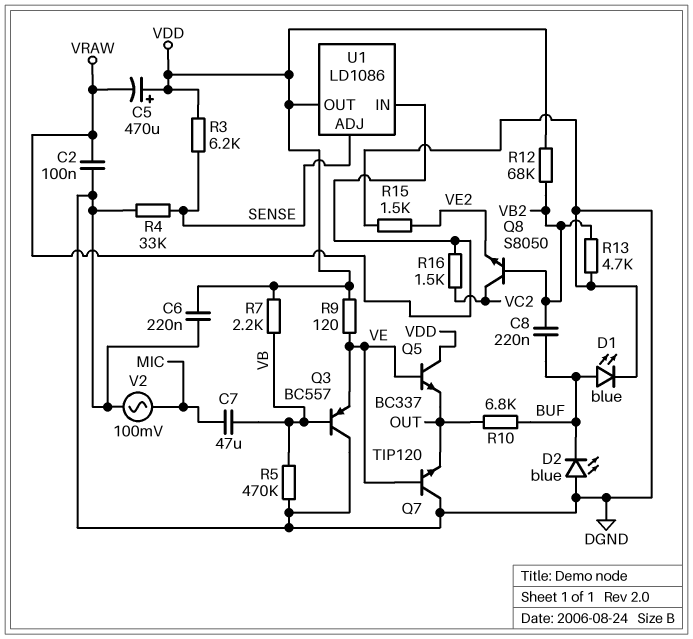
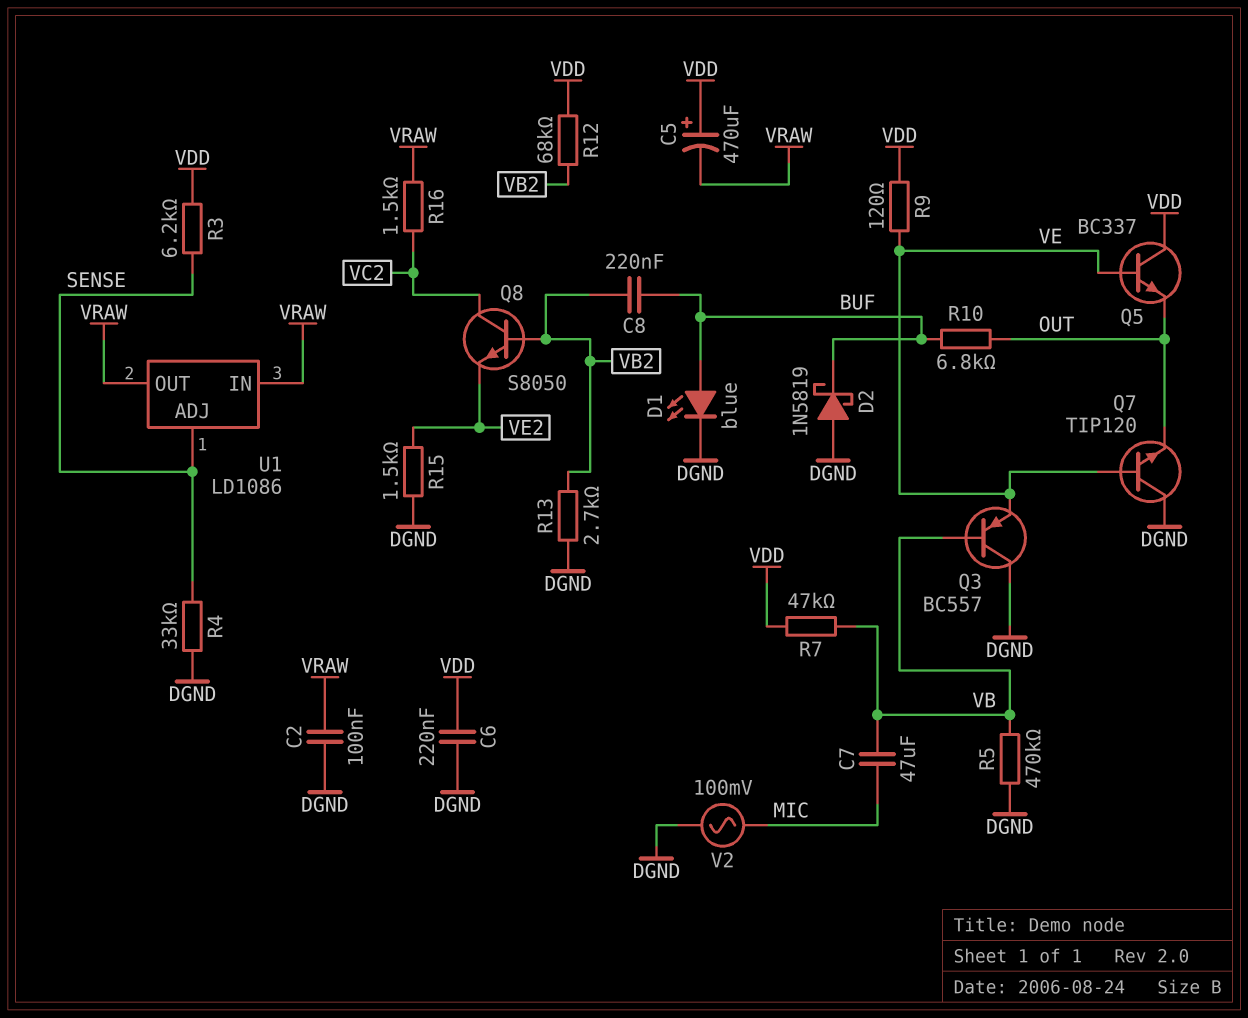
D2: LED blue (A DGND, K BUF) -> schottky 1N5819 (A DGND, K BUF)
R7: 2.2k (VB, VDD) -> 47k (VB, VDD)
R13: 4.7k (DGND, VB2) -> 2.7k (DGND, VB2)
U1 pin OUT: VDD -> VRAW

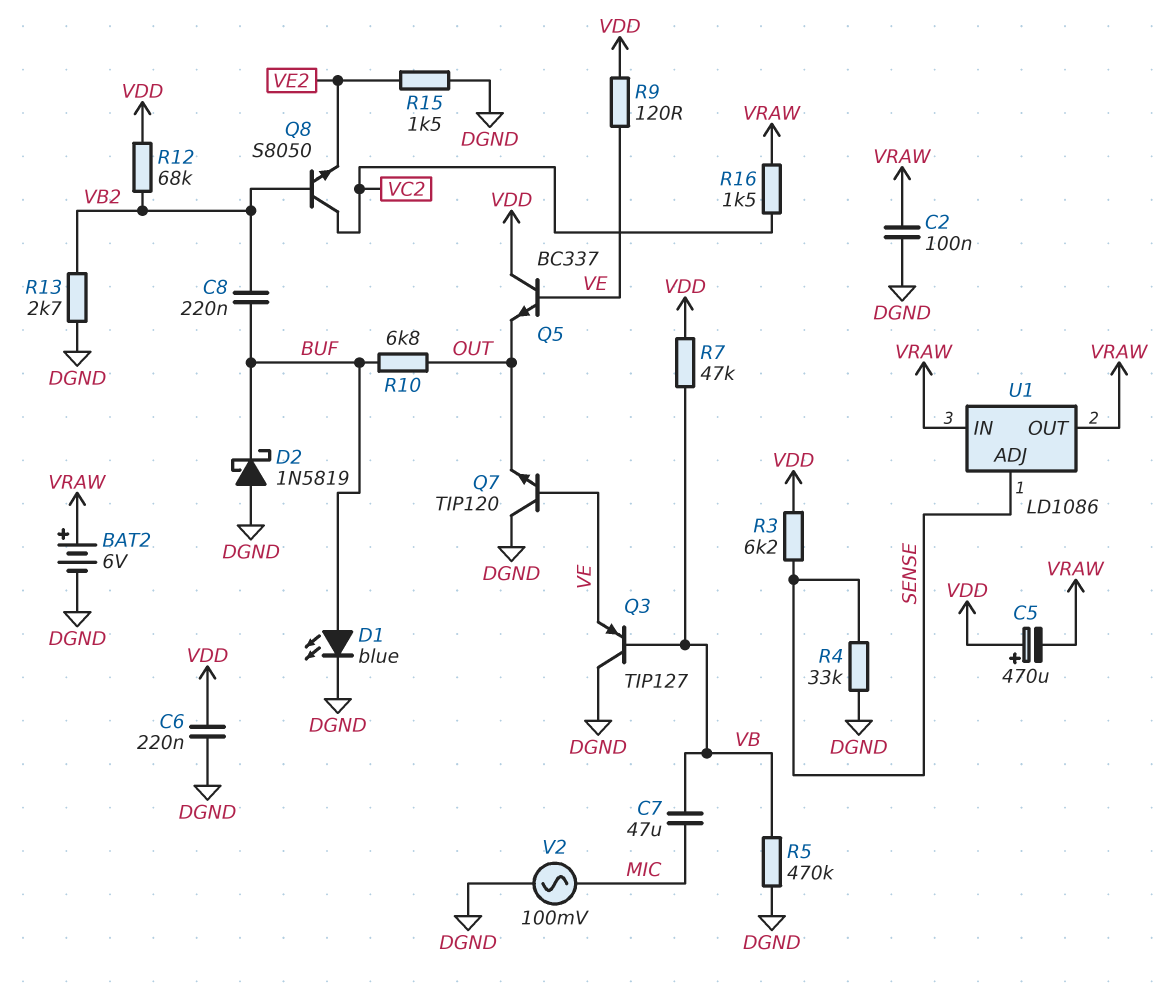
BAT2: none -> 6V (plus VRAW, minus DGND)
Q3: PNP BC557 (B VB, C DGND, E VE) -> PNP TIP127 (B VB, C DGND, E VE)

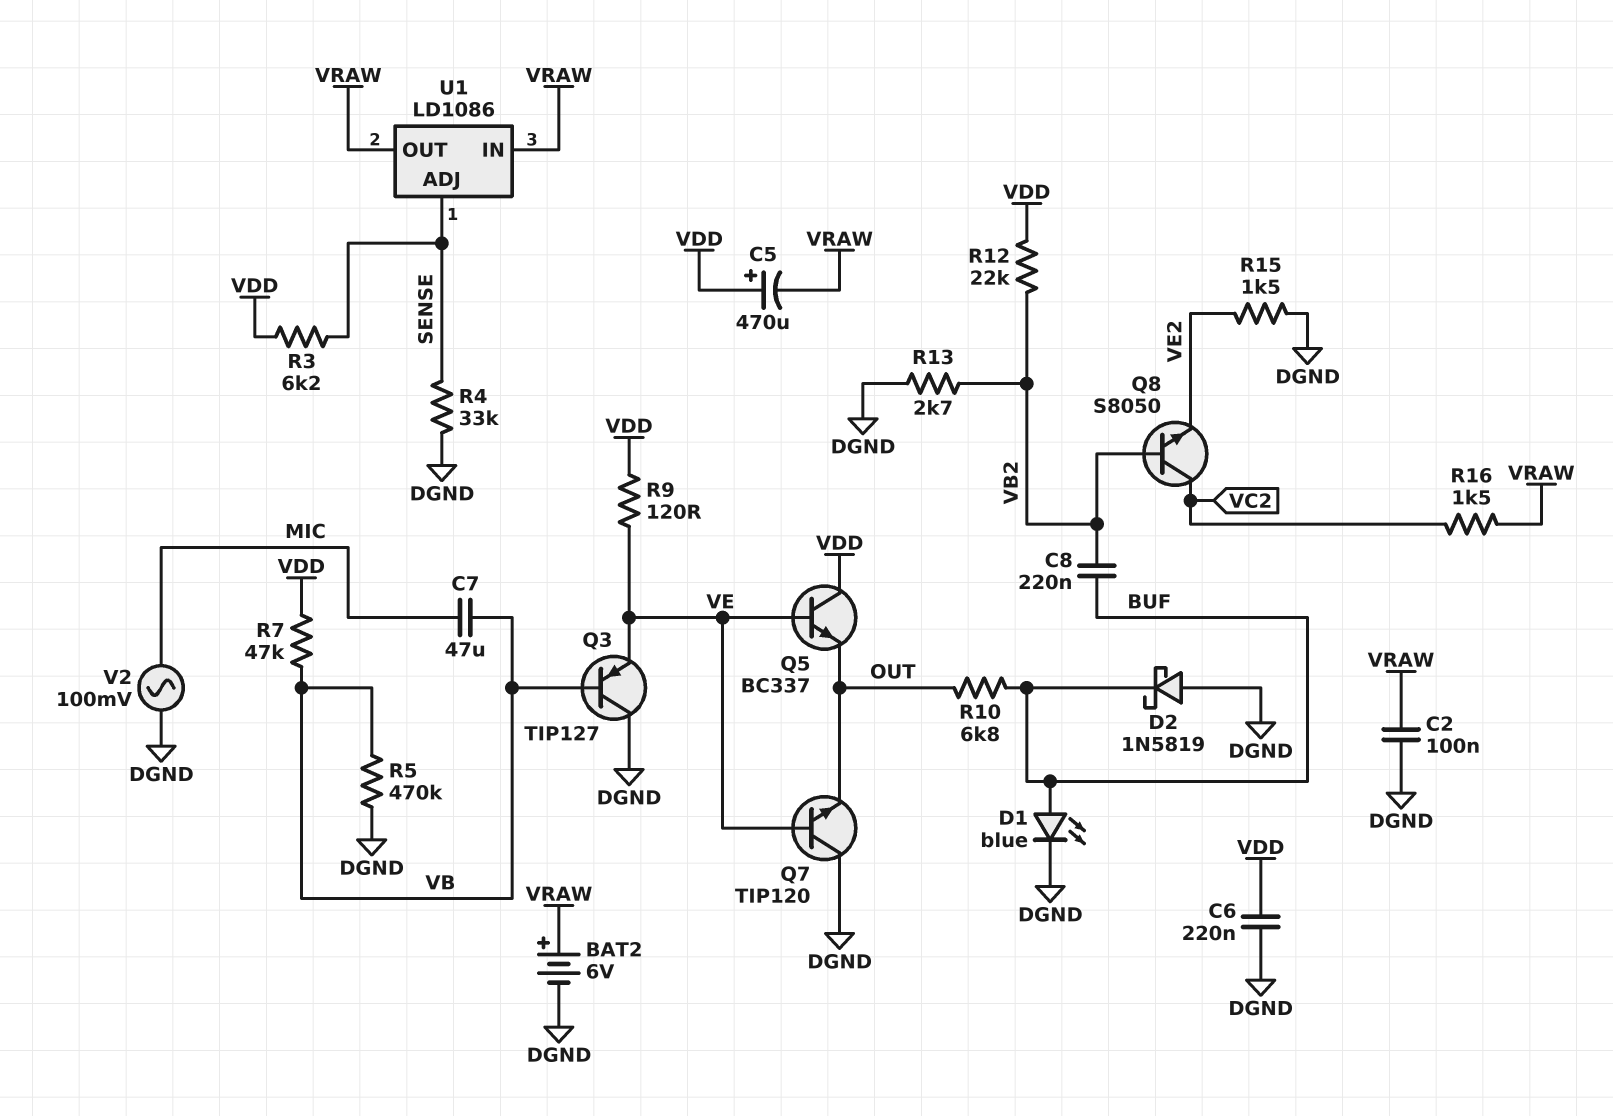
R12: 68k (VB2, VDD) -> 22k (VB2, VDD)

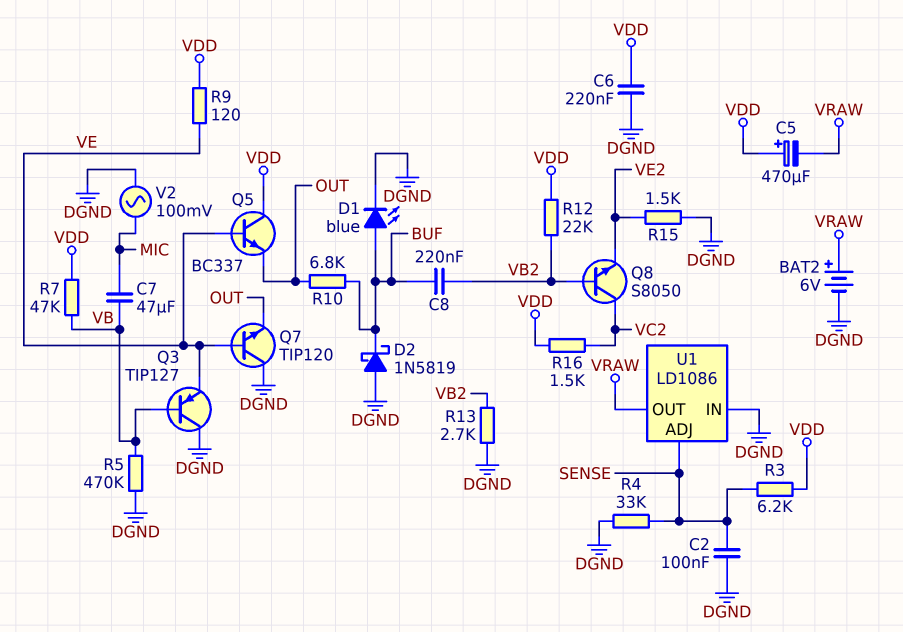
C2: 100nF (DGND, VRAW) -> 100nF (DGND, SENSE)
R16: 1.5k (VC2, VRAW) -> 1.5k (VC2, VDD)
U1 pin IN: VRAW -> DGND

